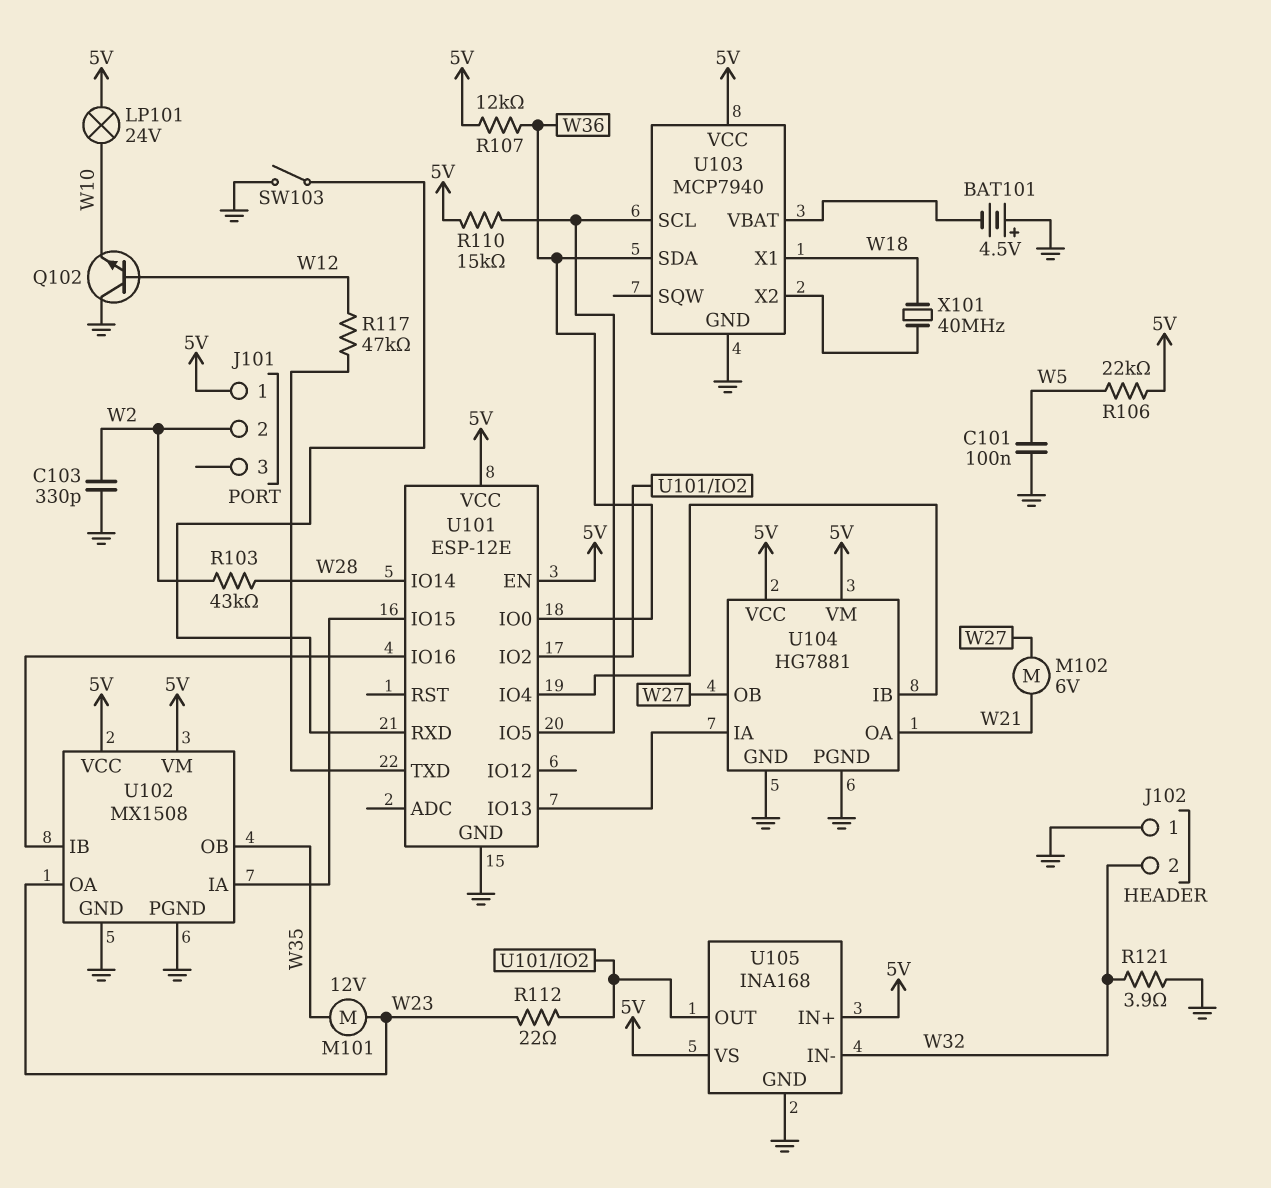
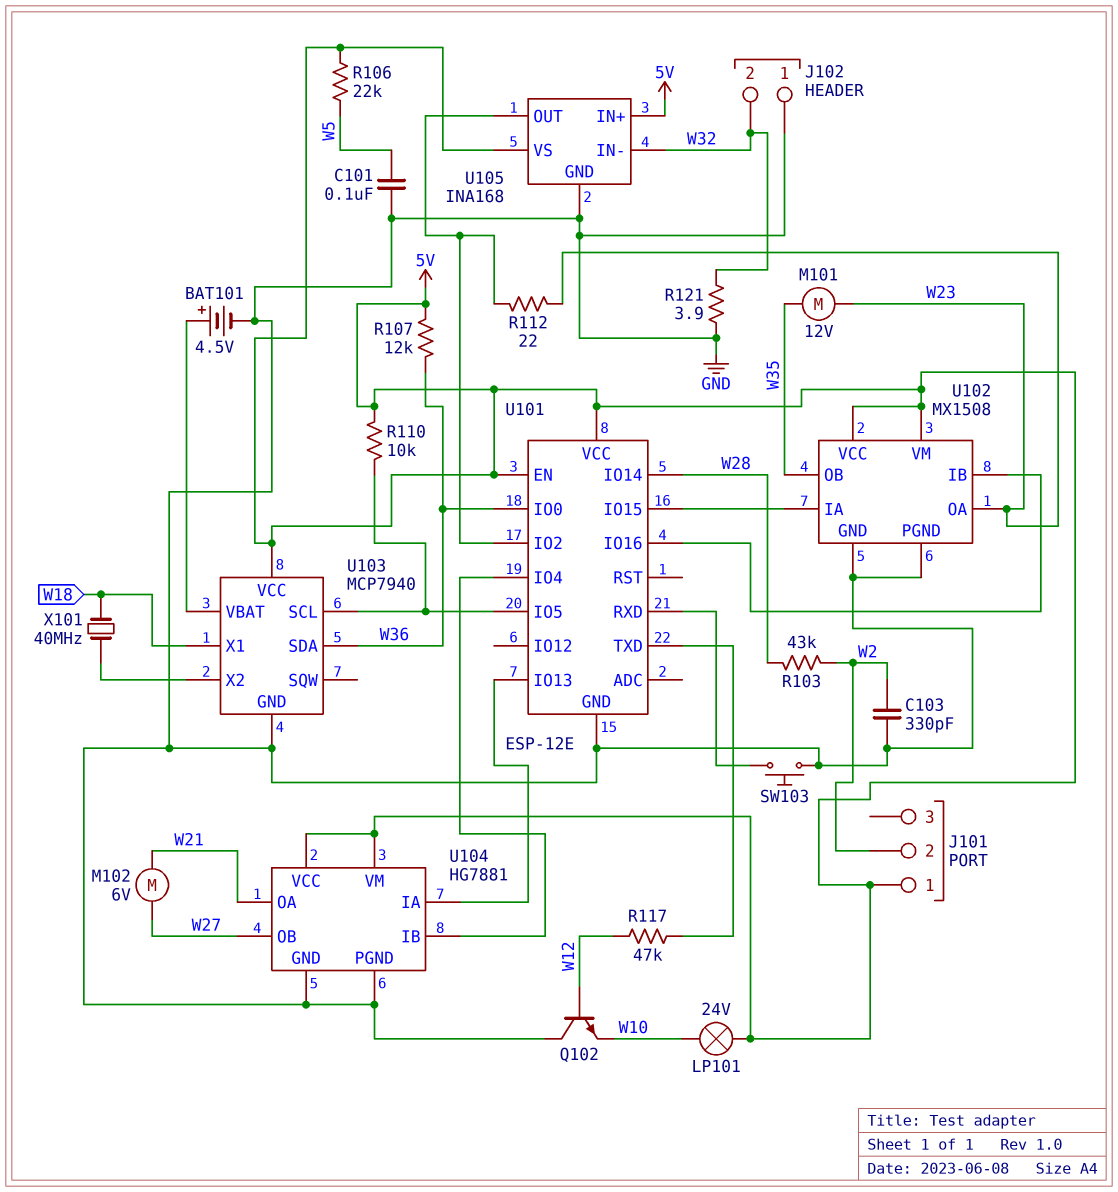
BAT101: 4.5V (plus GND, minus U103/VBAT) -> 4.5V (plus U103/VBAT, minus GND)
R110: 15k (5V, U101/IO5) -> 10k (5V, U101/IO5)
SW103: switch (GND, U101/RXD) -> button (GND, U101/RXD)

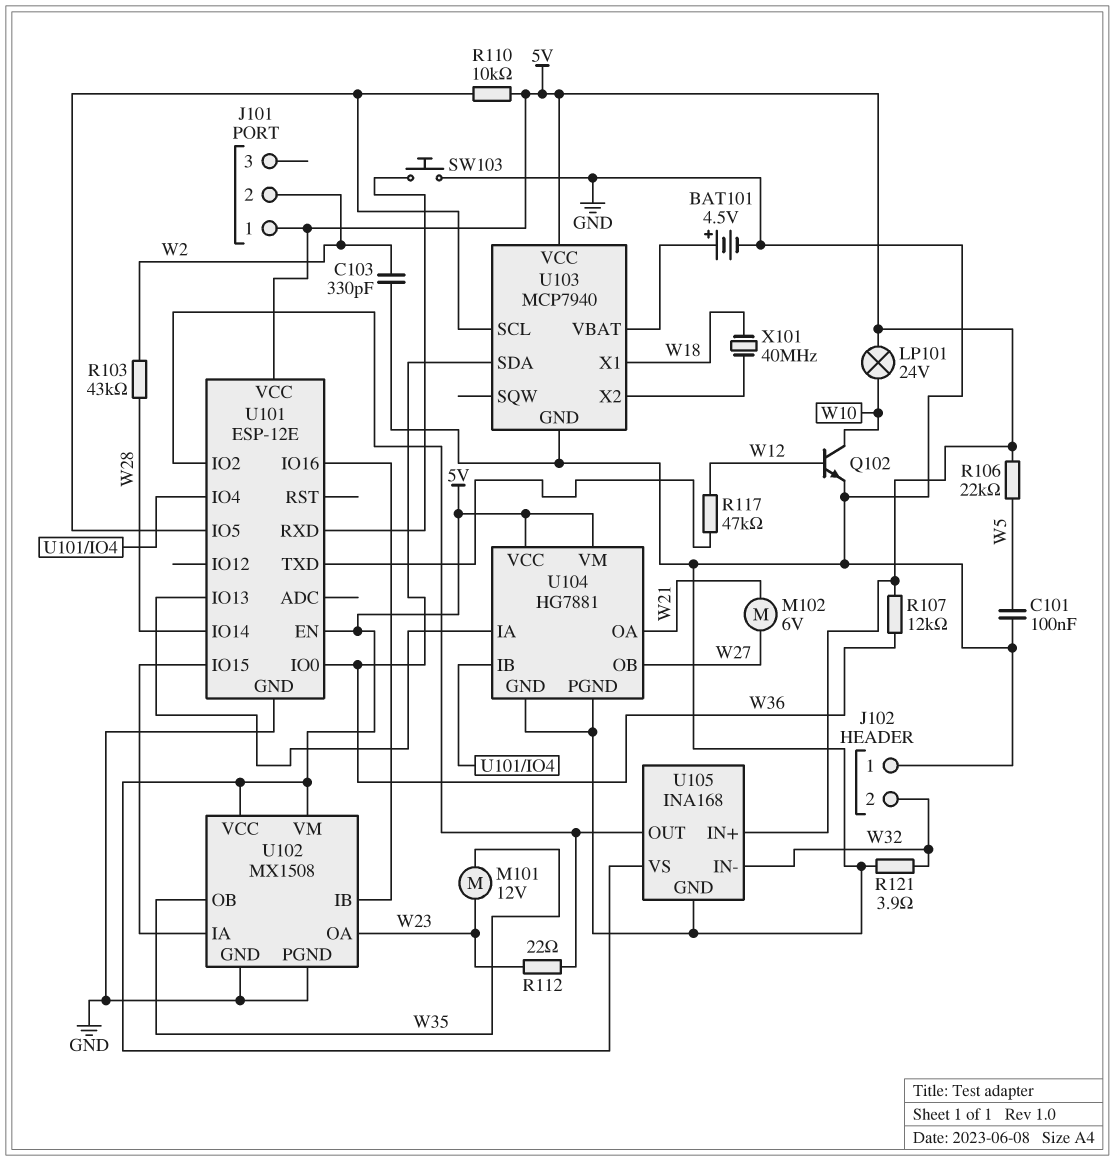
Q102: NPN (B W12, C GND, E W10) -> NPN (B W12, C W10, E GND)

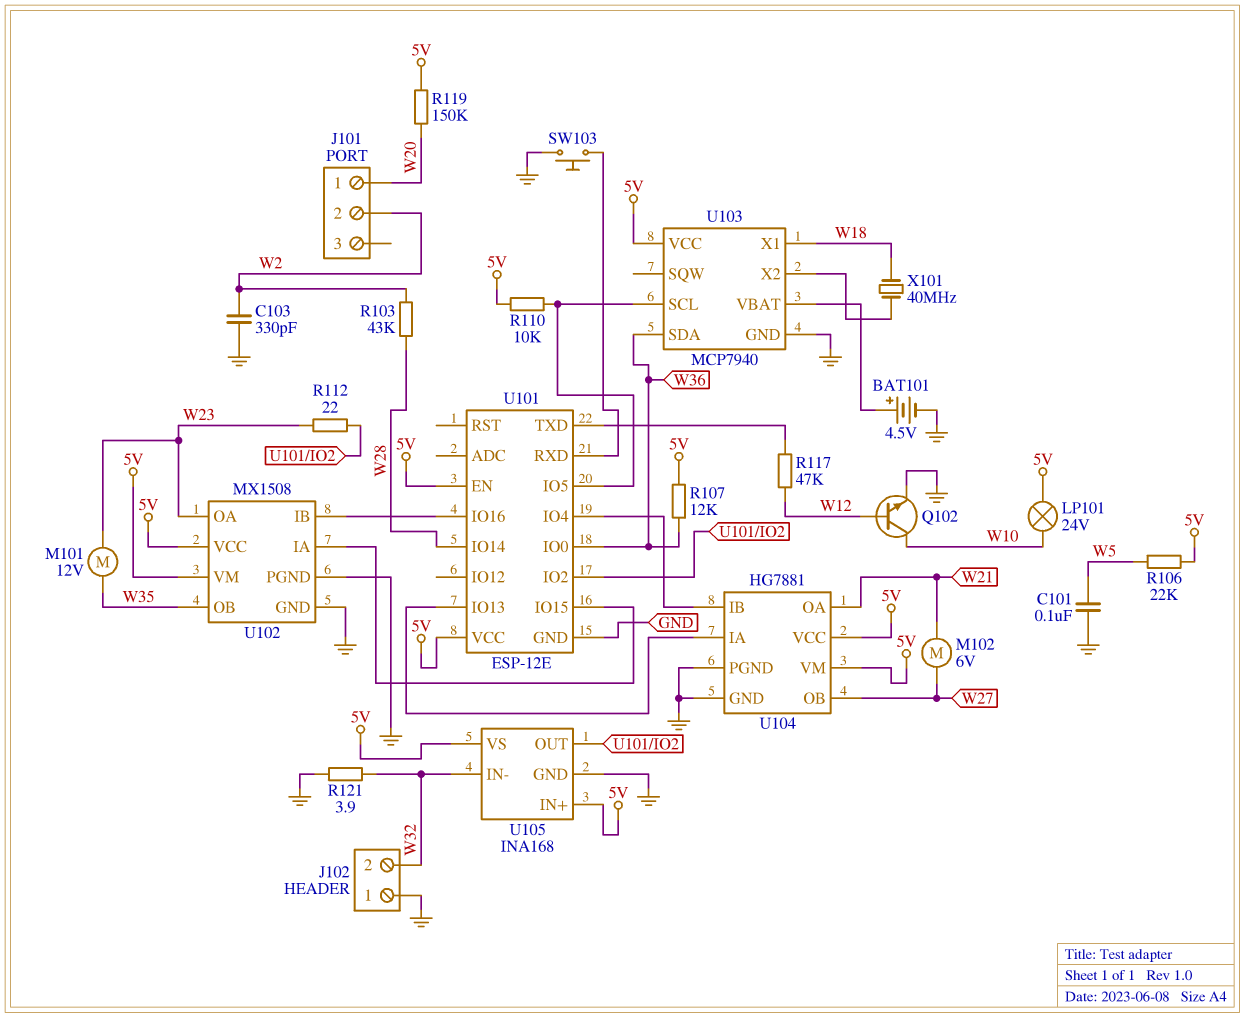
J101 pin 1: 5V -> W20
R119: none -> 150k (5V, W20)

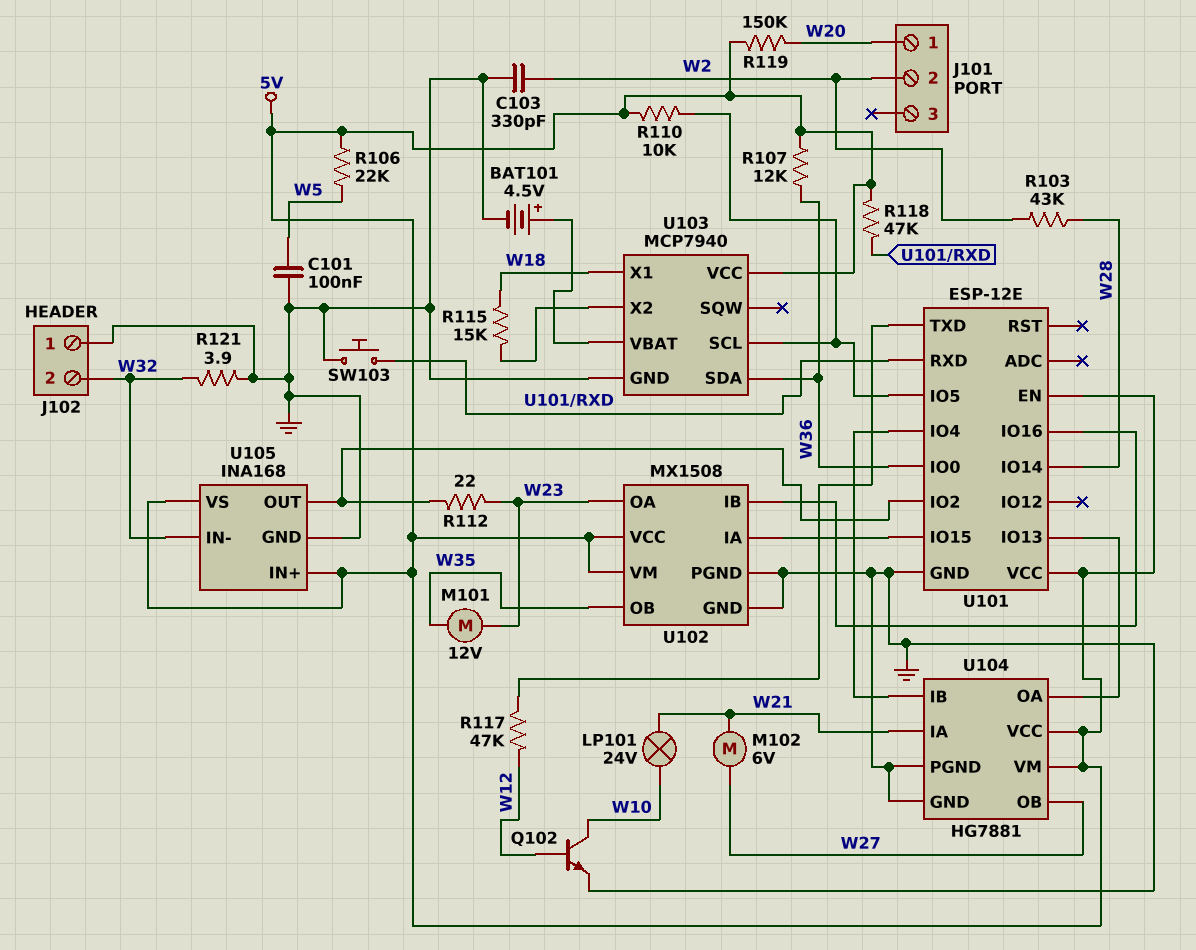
LP101: lamp 24V (5V, W10) -> lamp 24V (W10, W21)
R115: none -> 15k (U103/X2, W18)
R118: none -> 47k (5V, U101/RXD)
U104 pin IA: U101/IO13 -> W21
U104 pin OA: W21 -> U101/IO13
X101: 40MHz (U103/X2, W18) -> none

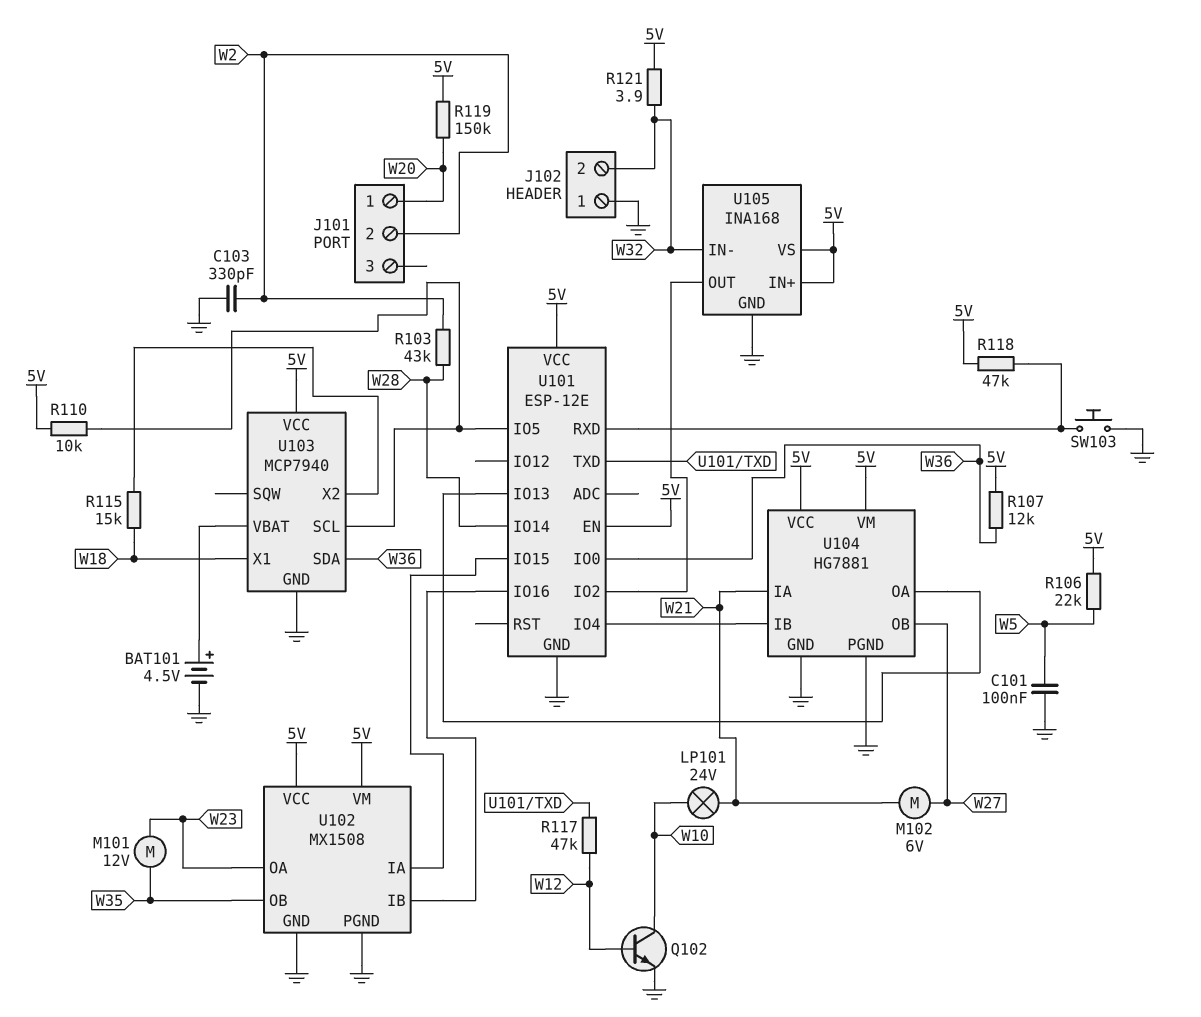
R112: 22 (U101/IO2, W23) -> none
R121: 3.9 (GND, W32) -> 3.9 (5V, W32)

